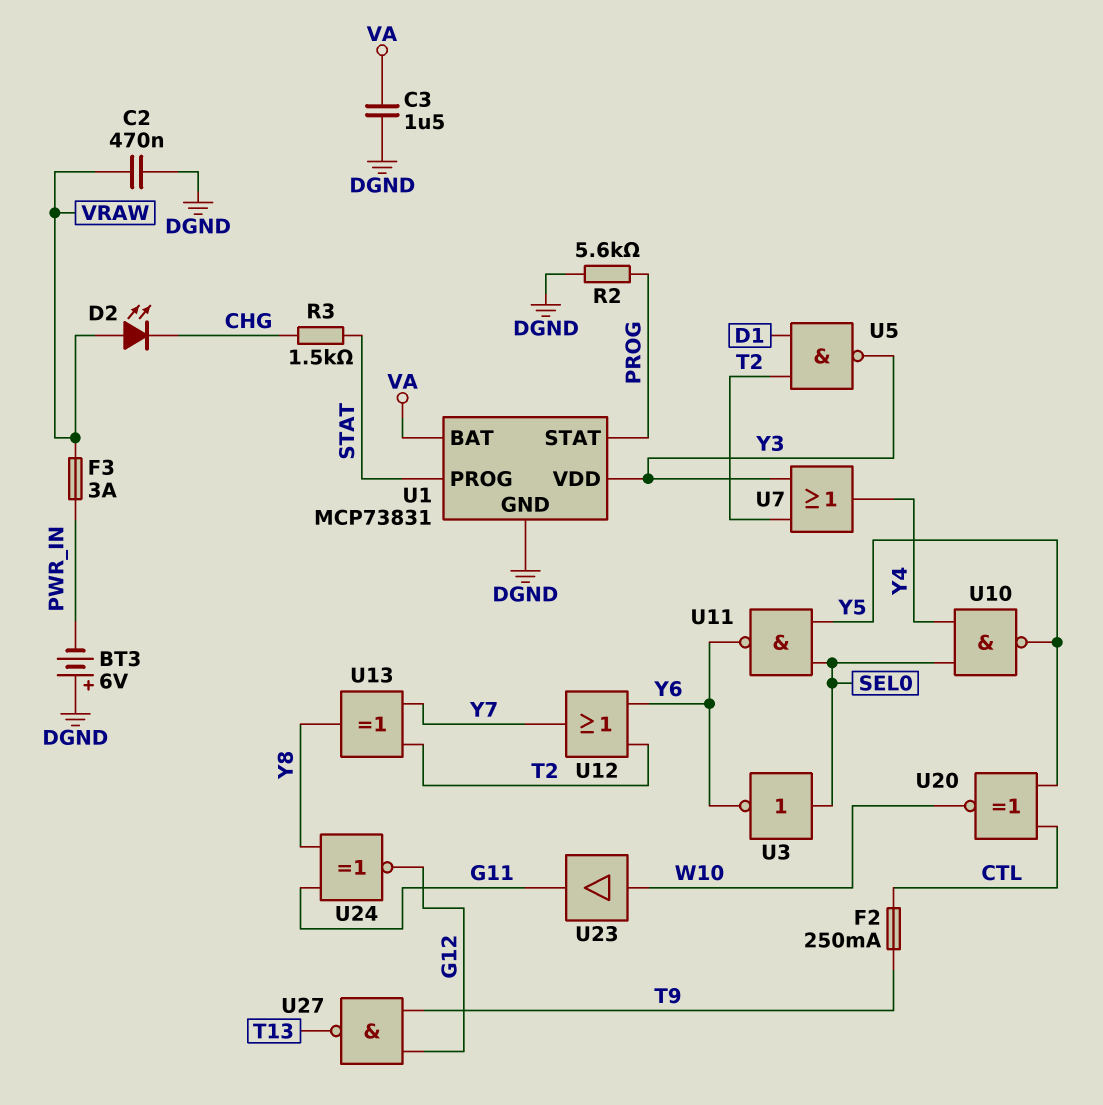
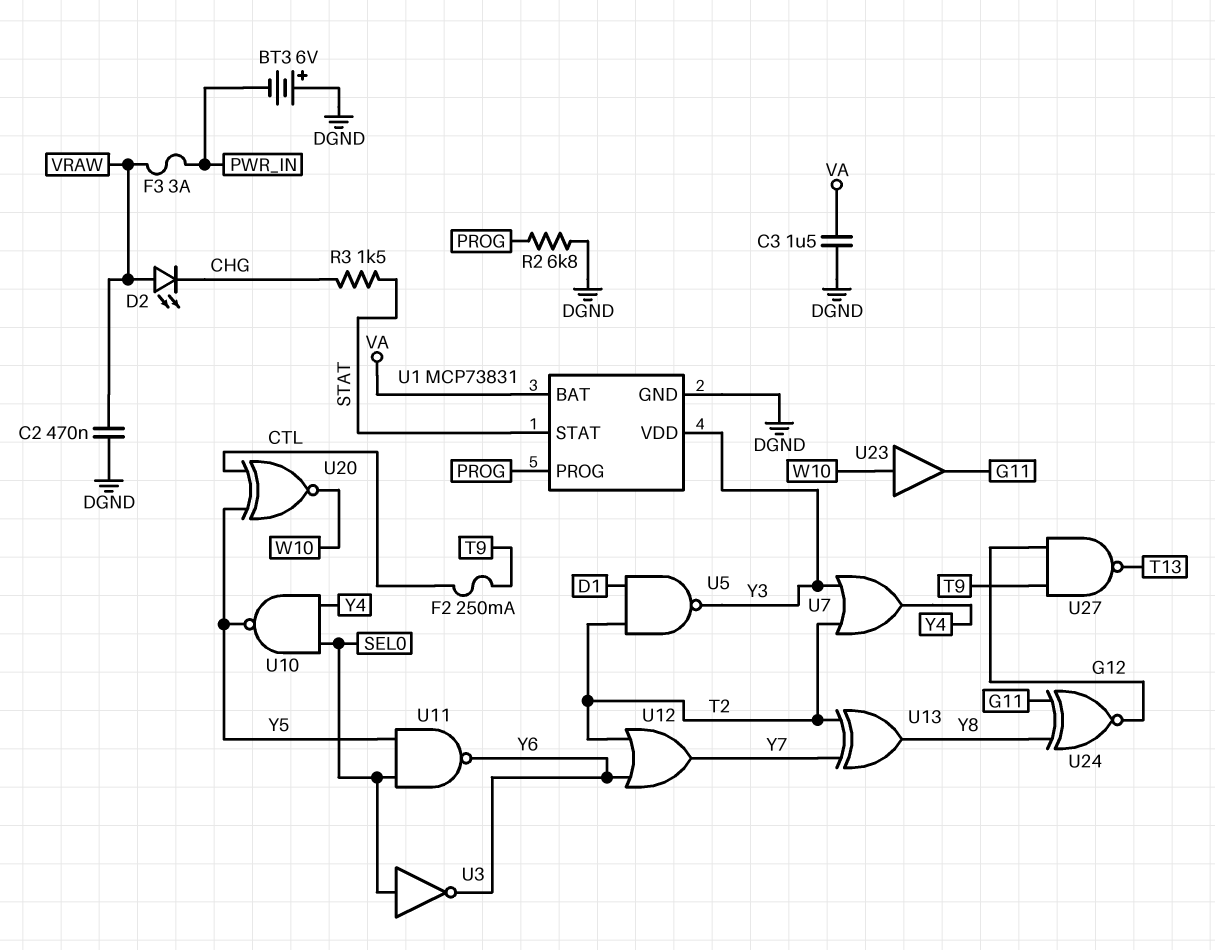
R2: 5.6k (DGND, PROG) -> 6.8k (DGND, PROG)
U1 pin PROG: STAT -> PROG
U1 pin STAT: PROG -> STAT

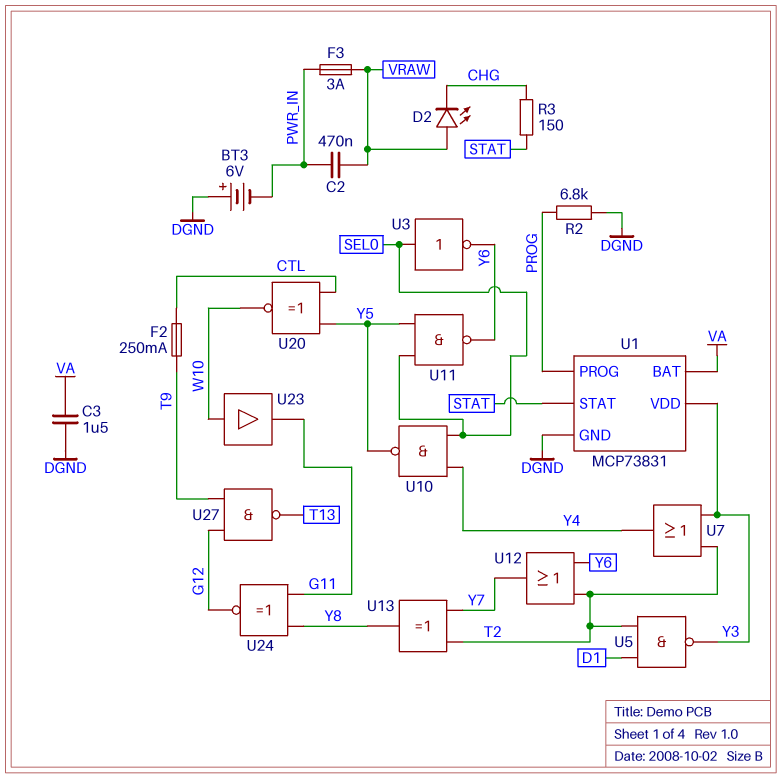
C2: 470nF (DGND, VRAW) -> 470nF (PWR_IN, VRAW)
R3: 1.5k (CHG, STAT) -> 150 (CHG, STAT)

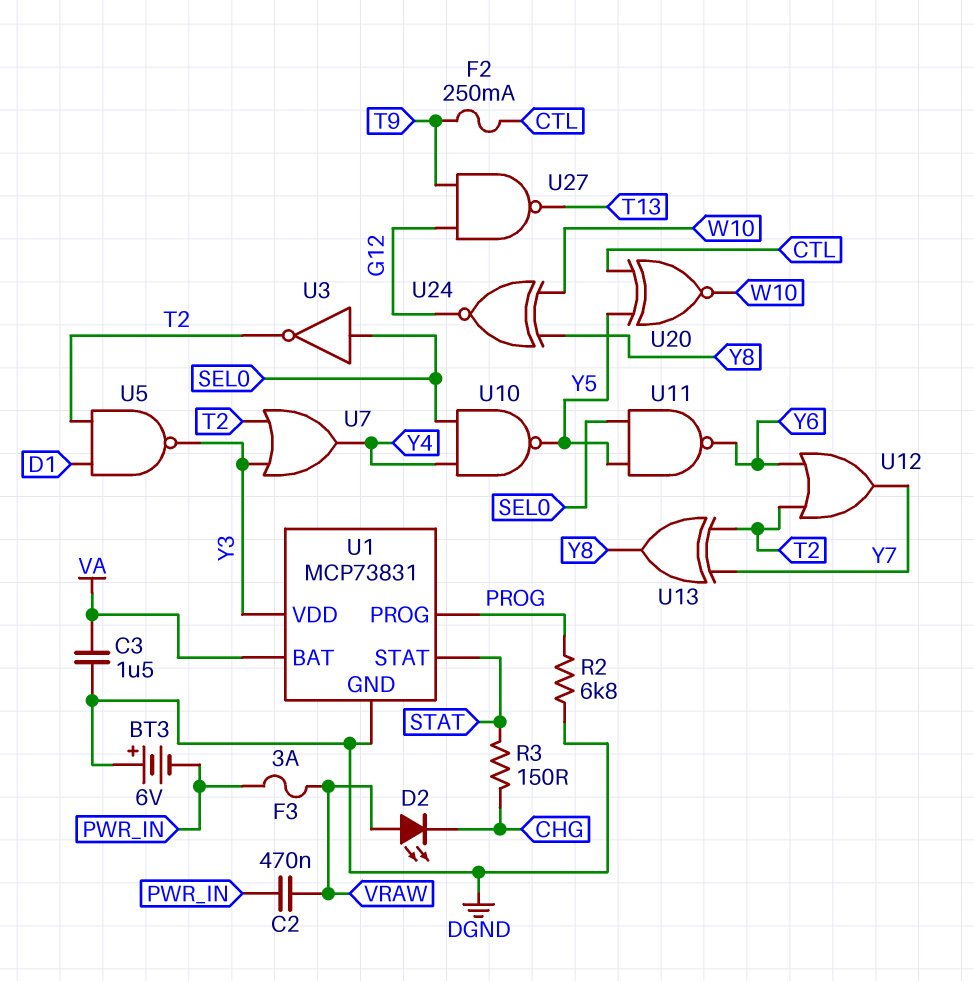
U3: NOT (in SEL0, out Y6) -> NOT (in SEL0, out T2)
U23: buffer (in W10, out G11) -> none
U24: XNOR (in G11, in Y8, out G12) -> XNOR (in W10, in Y8, out G12)

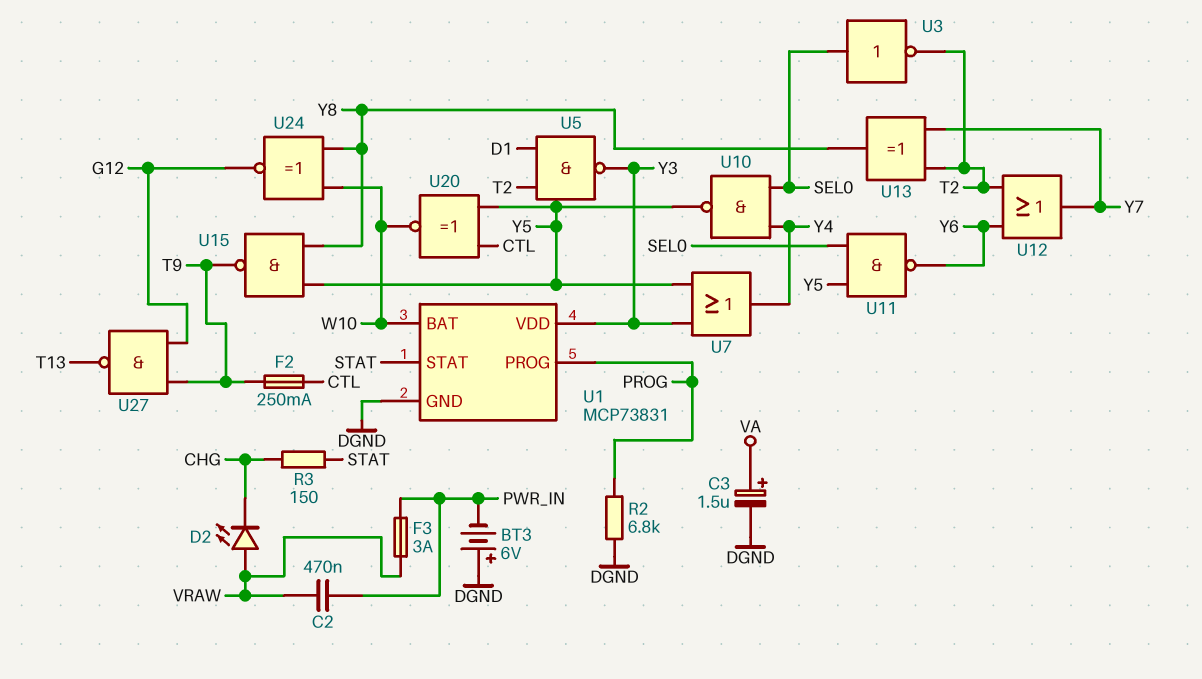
C3: 1.5uF (DGND, VA) -> 1.5uF (plus VA, minus DGND)
U1 pin BAT: VA -> W10
U7: OR (in T2, in Y3, out Y4) -> OR (in Y3, in Y5, out Y4)
U15: none -> NAND (in Y5, in Y8, out T9)

